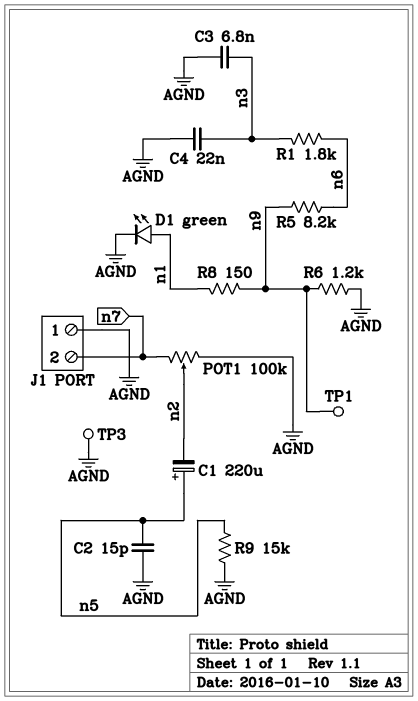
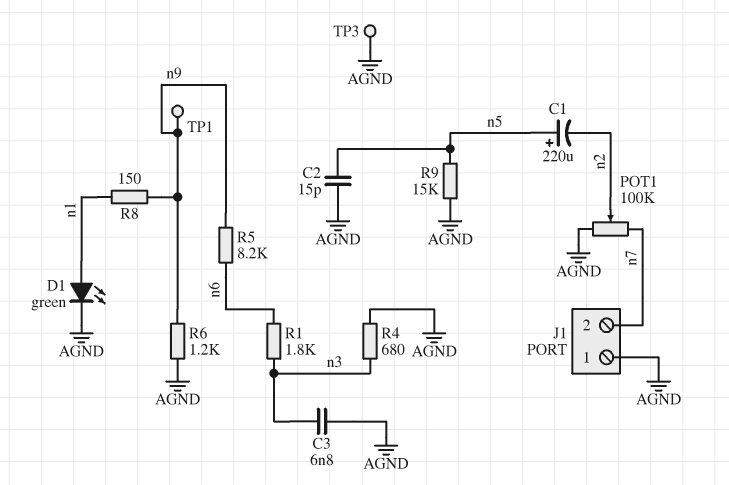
C4: 22nF (AGND, n3) -> none
R4: none -> 680 (AGND, n3)

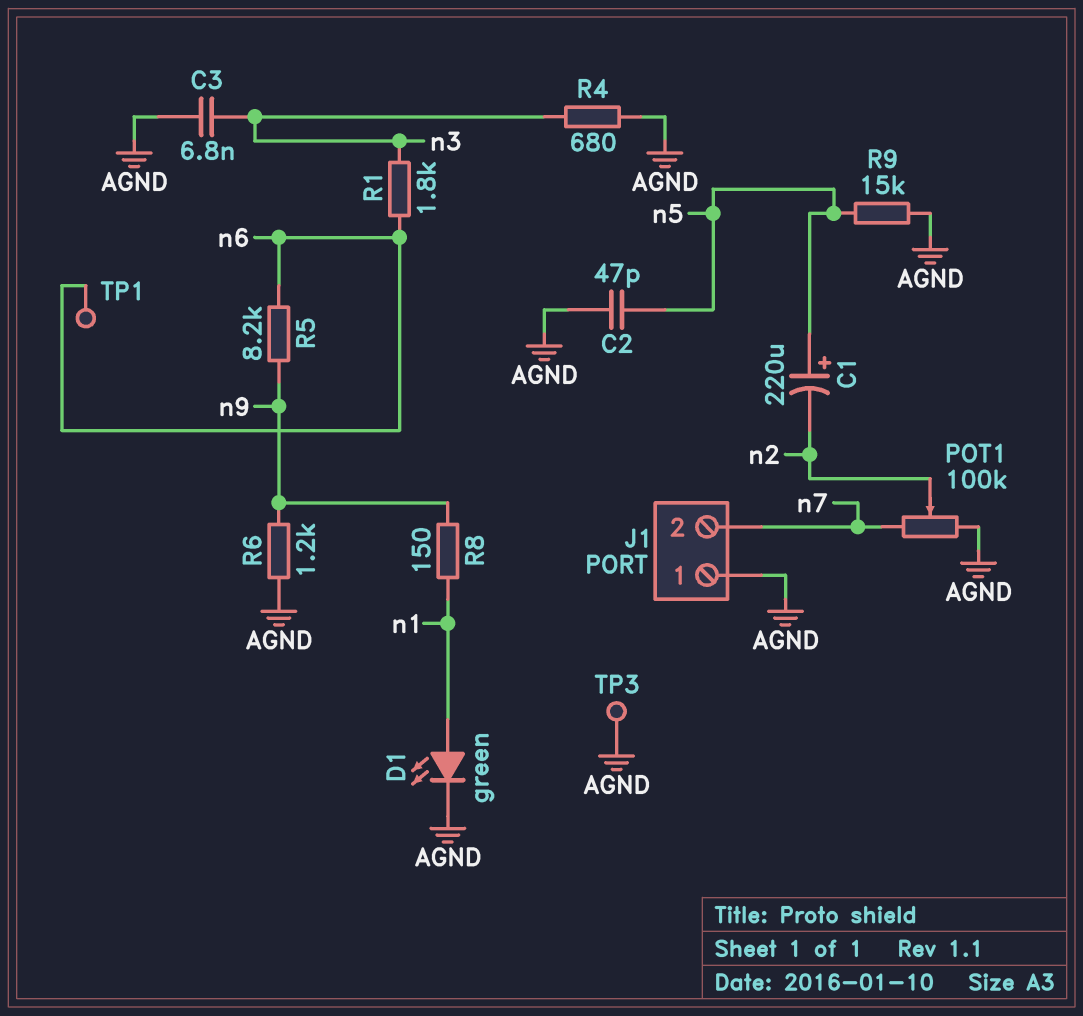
C2: 15pF (AGND, n5) -> 47pF (AGND, n5)
TP1: test point (n9) -> test point (n6)

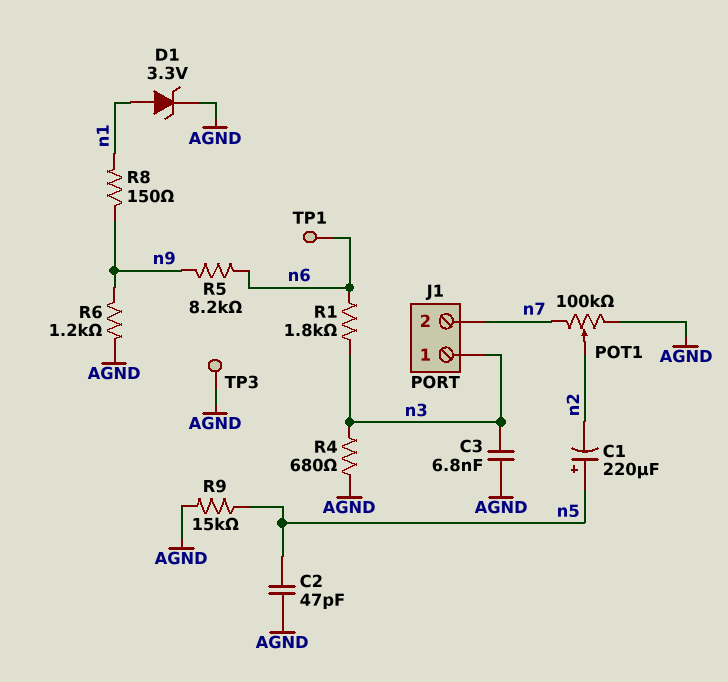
D1: LED green (A n1, K AGND) -> zener 3.3V (A n1, K AGND)
J1 pin 1: AGND -> n3

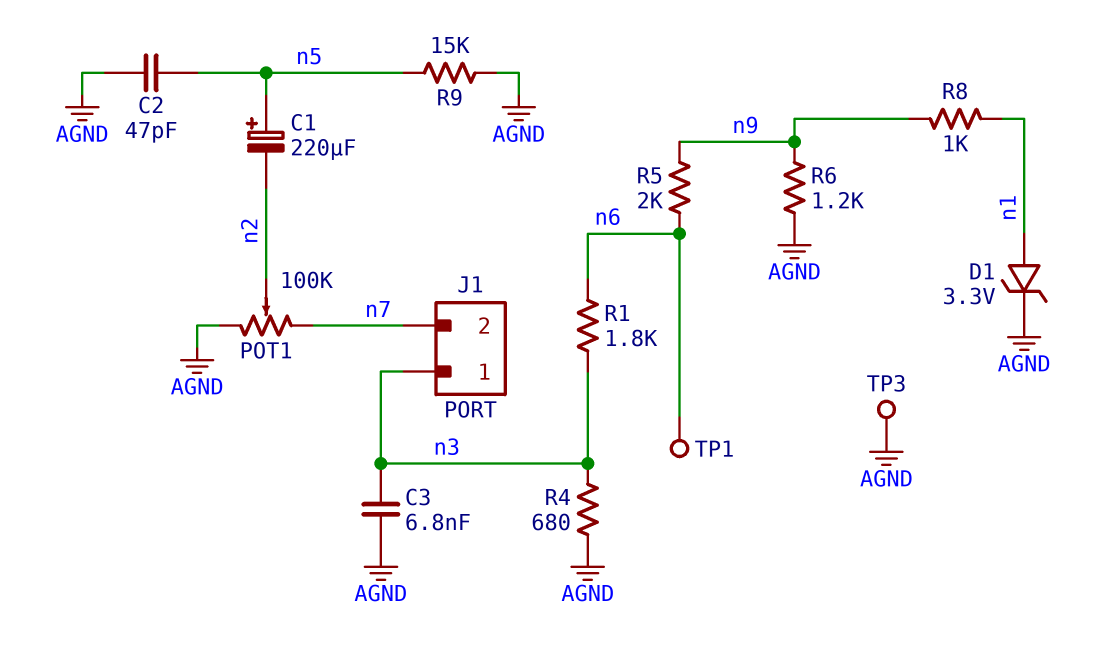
R5: 8.2k (n6, n9) -> 2k (n6, n9)
R8: 150 (n1, n9) -> 1k (n1, n9)

